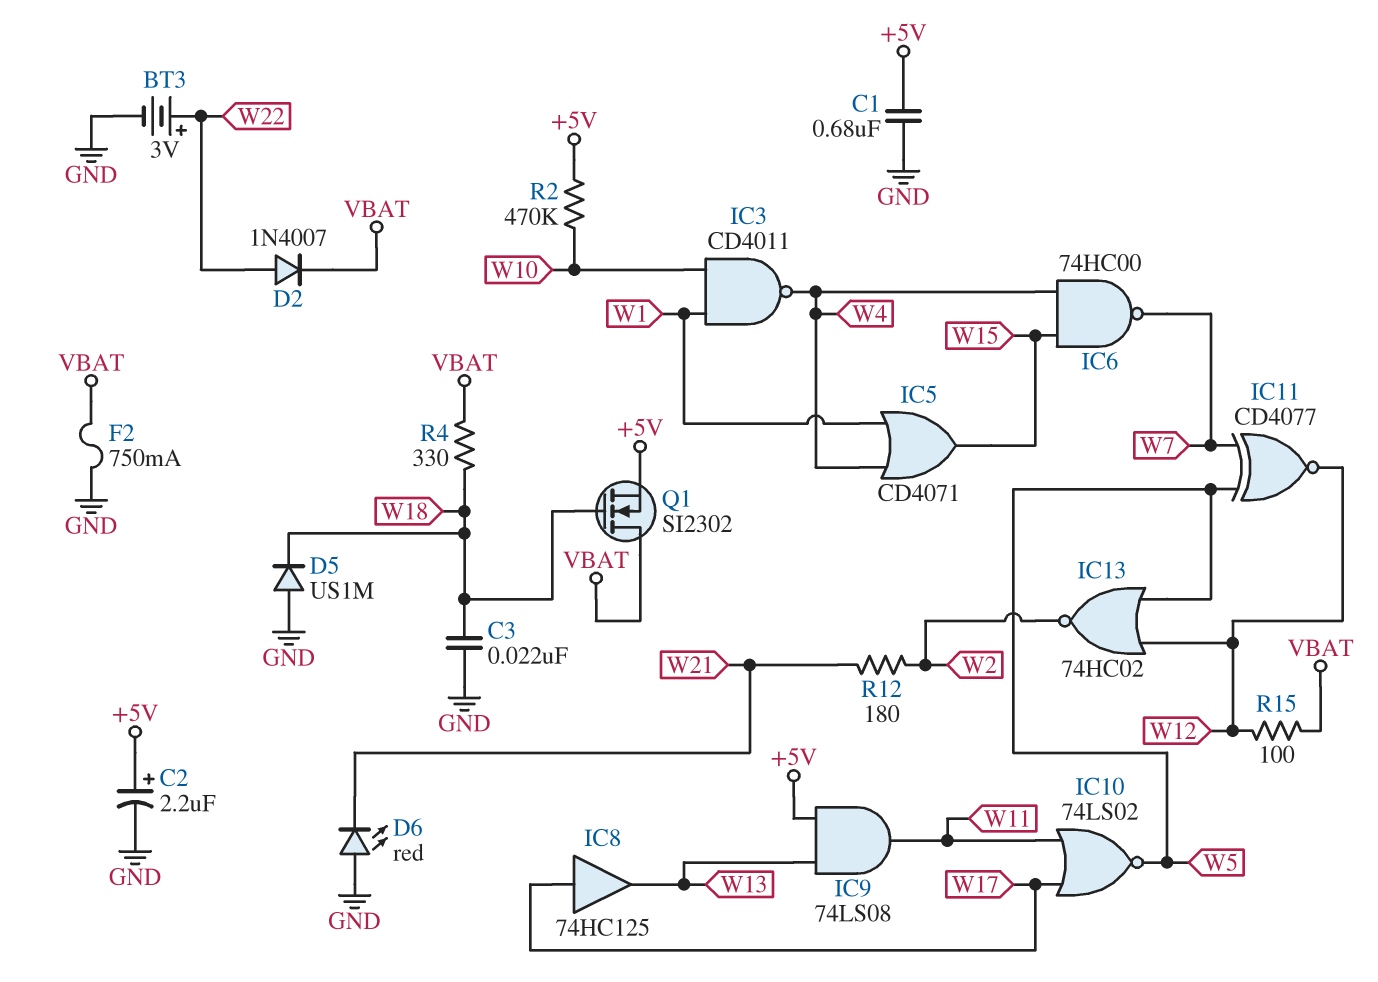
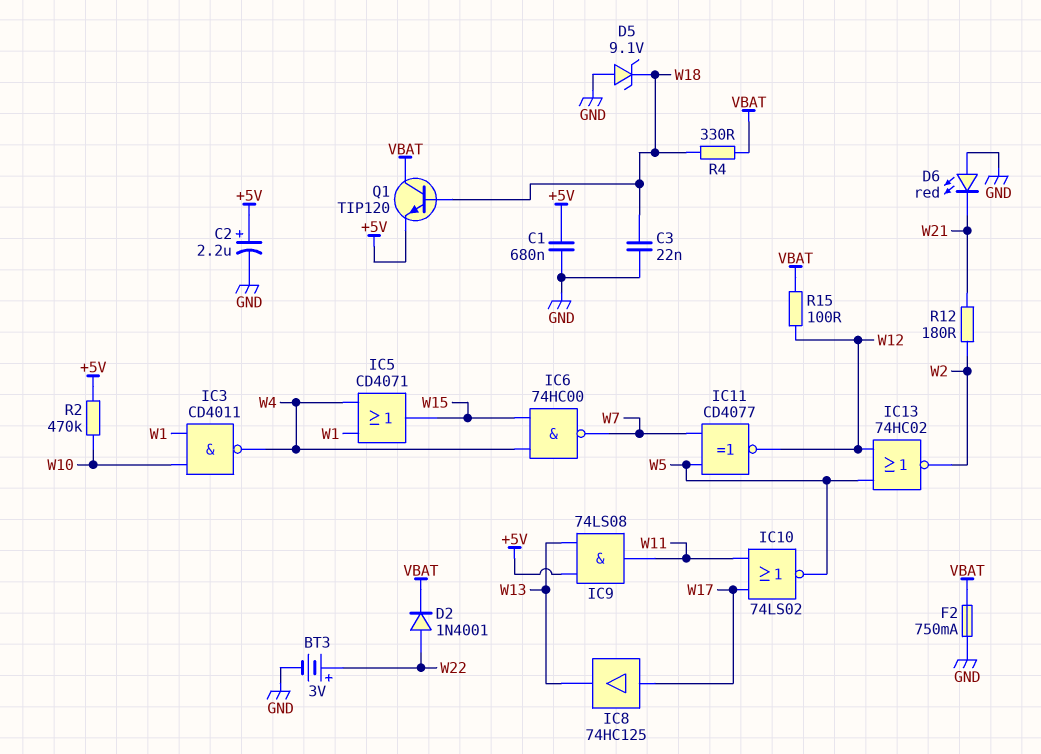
D2: diode 1N4007 (A W22, K VBAT) -> diode 1N4001 (A W22, K VBAT)
D5: diode US1M (A GND, K W18) -> zener 9.1V (A GND, K W18)
Q1: NMOS SI2302 (G W18, D VBAT, S +5V) -> NPN TIP120 (B W18, C VBAT, E +5V)

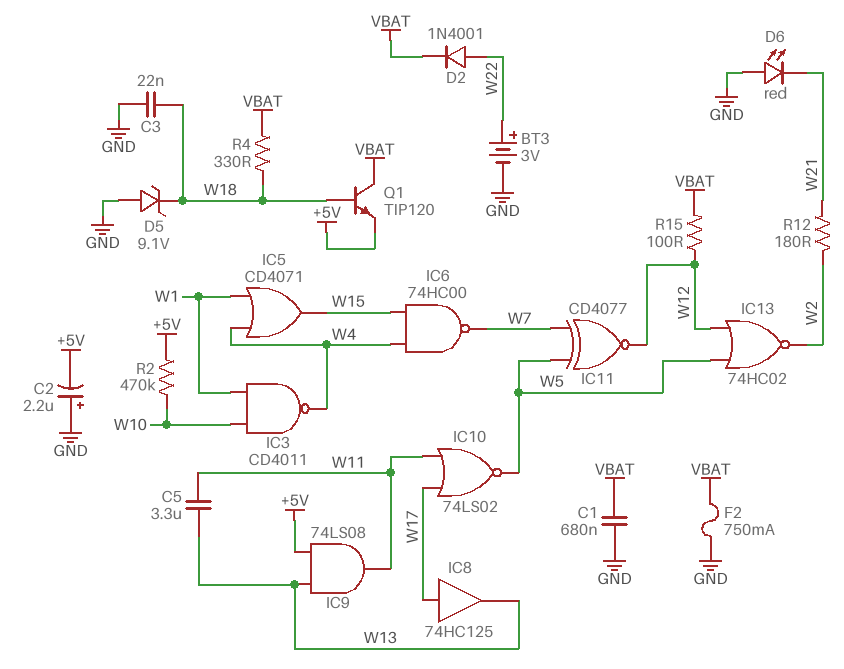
C1: 680nF (+5V, GND) -> 680nF (GND, VBAT)
C2: 2.2uF (plus +5V, minus GND) -> 2.2uF (plus GND, minus +5V)
C5: none -> 3.3uF (W11, W13)

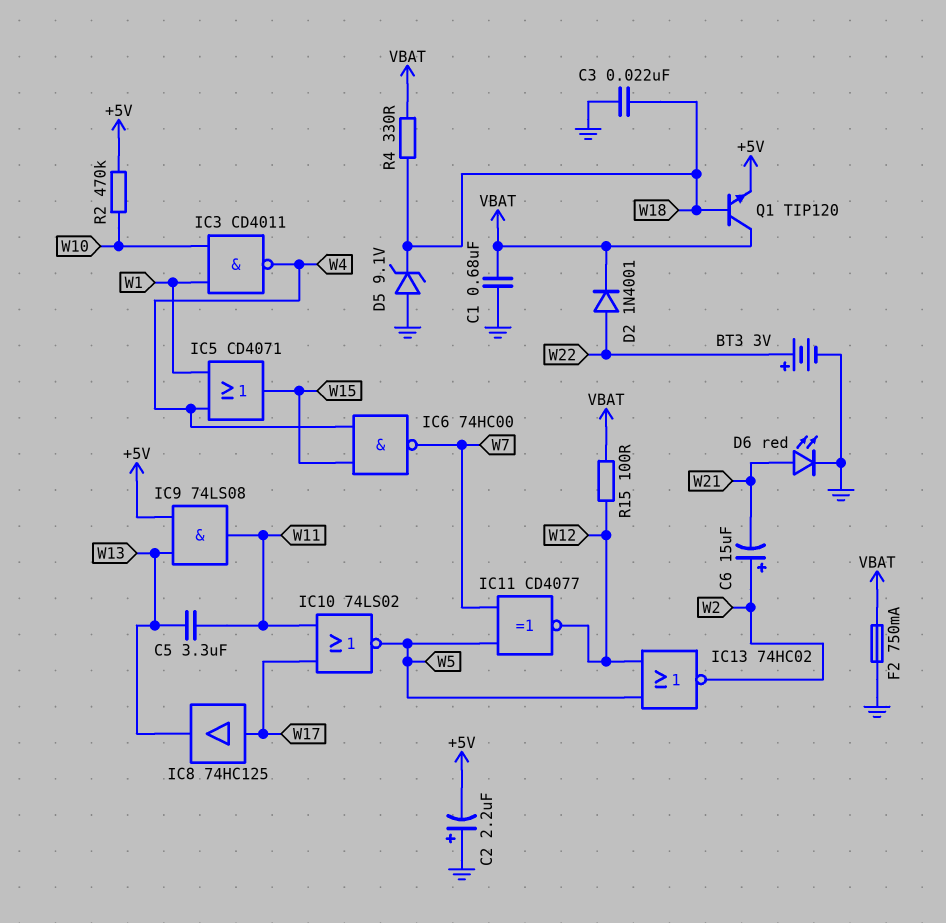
C6: none -> 15uF (plus W2, minus W21)
D6: LED red (A GND, K W21) -> LED red (A W21, K GND)
R12: 180 (W2, W21) -> none

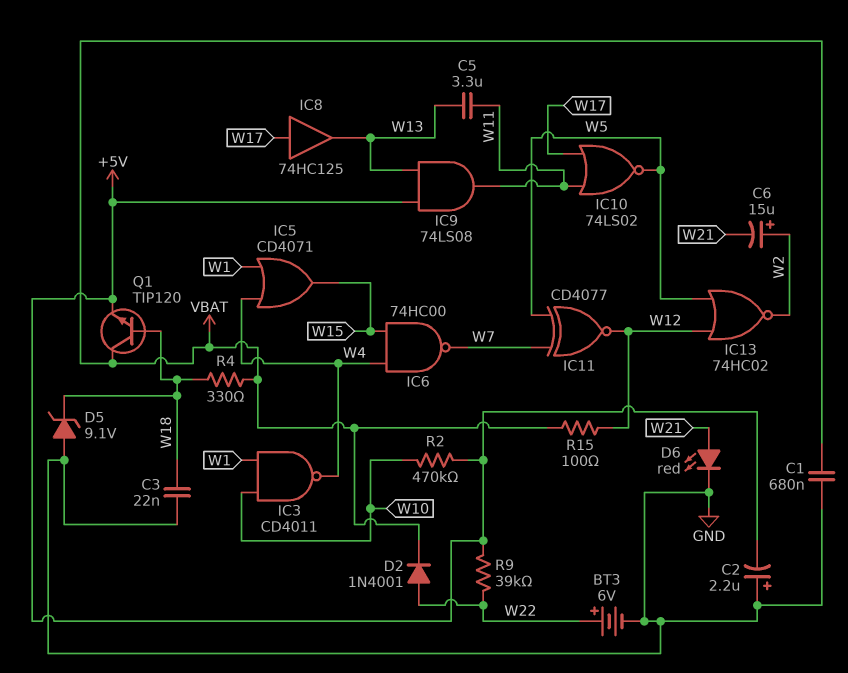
BT3: 3V (plus W22, minus GND) -> 6V (plus W22, minus GND)
F2: 750mA (GND, VBAT) -> none
R9: none -> 39k (+5V, W22)

